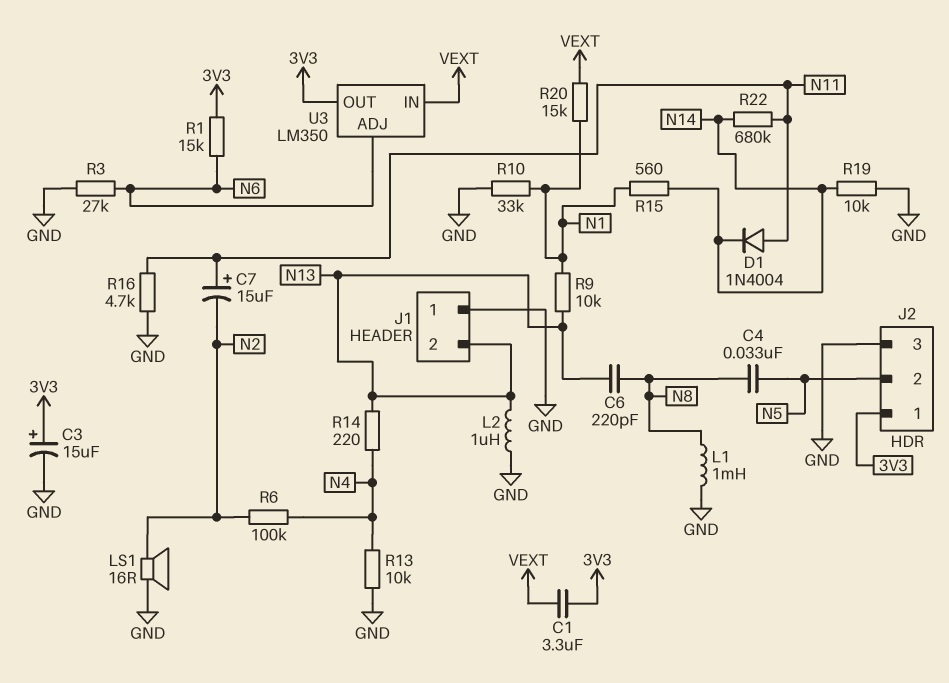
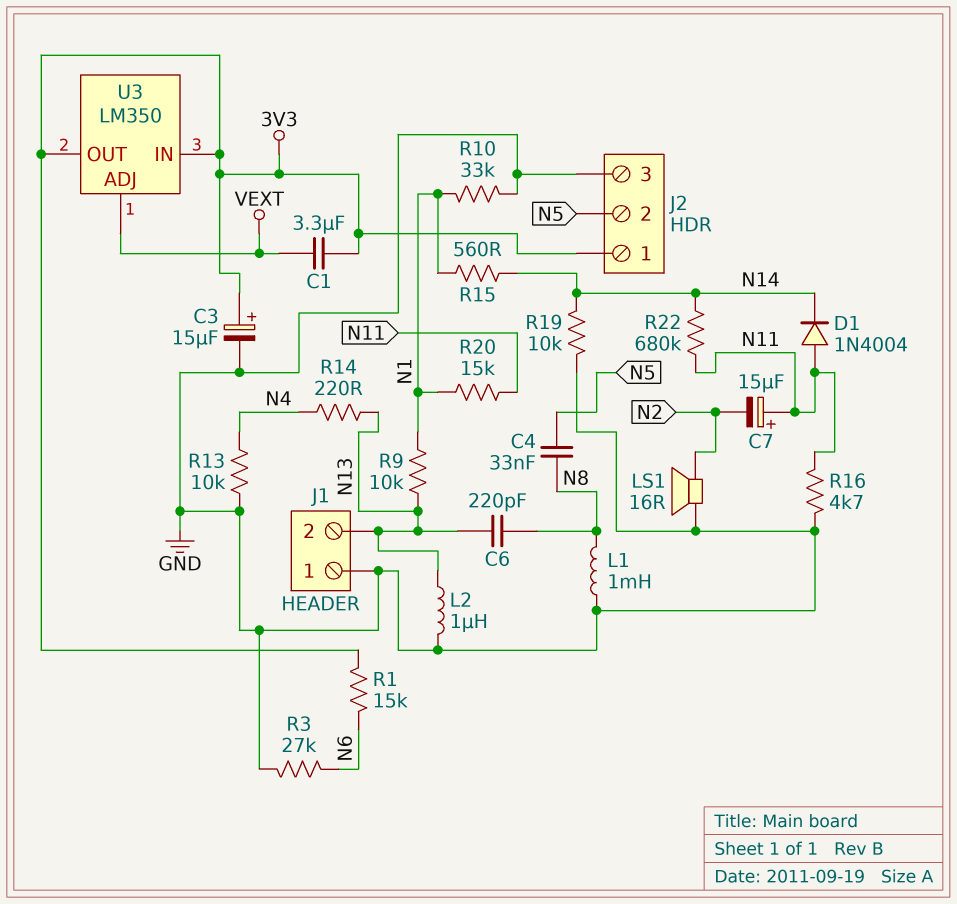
R6: 100k (N2, N4) -> none
R20: 15k (N1, VEXT) -> 15k (N1, N11)
U3 pin ADJ: N6 -> VEXT
U3 pin IN: VEXT -> 3V3

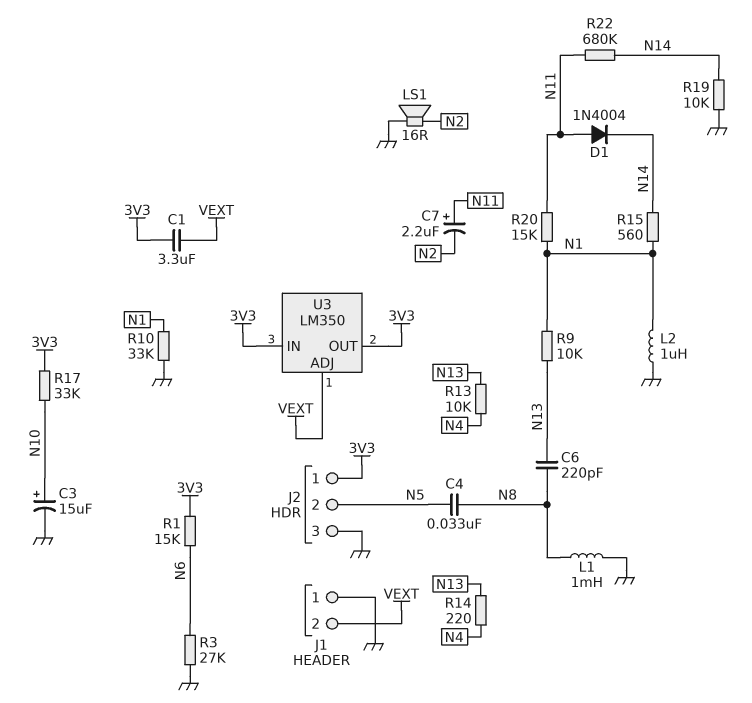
C3: 15uF (plus 3V3, minus GND) -> 15uF (plus N10, minus GND)
C7: 15uF (plus N11, minus N2) -> 2.2uF (plus N11, minus N2)
J1 pin 2: N13 -> VEXT
L2: 1uH (GND, N13) -> 1uH (GND, N1)
R13: 10k (GND, N4) -> 10k (N4, N13)
R16: 4.7k (GND, N11) -> none
R17: none -> 33k (3V3, N10)

